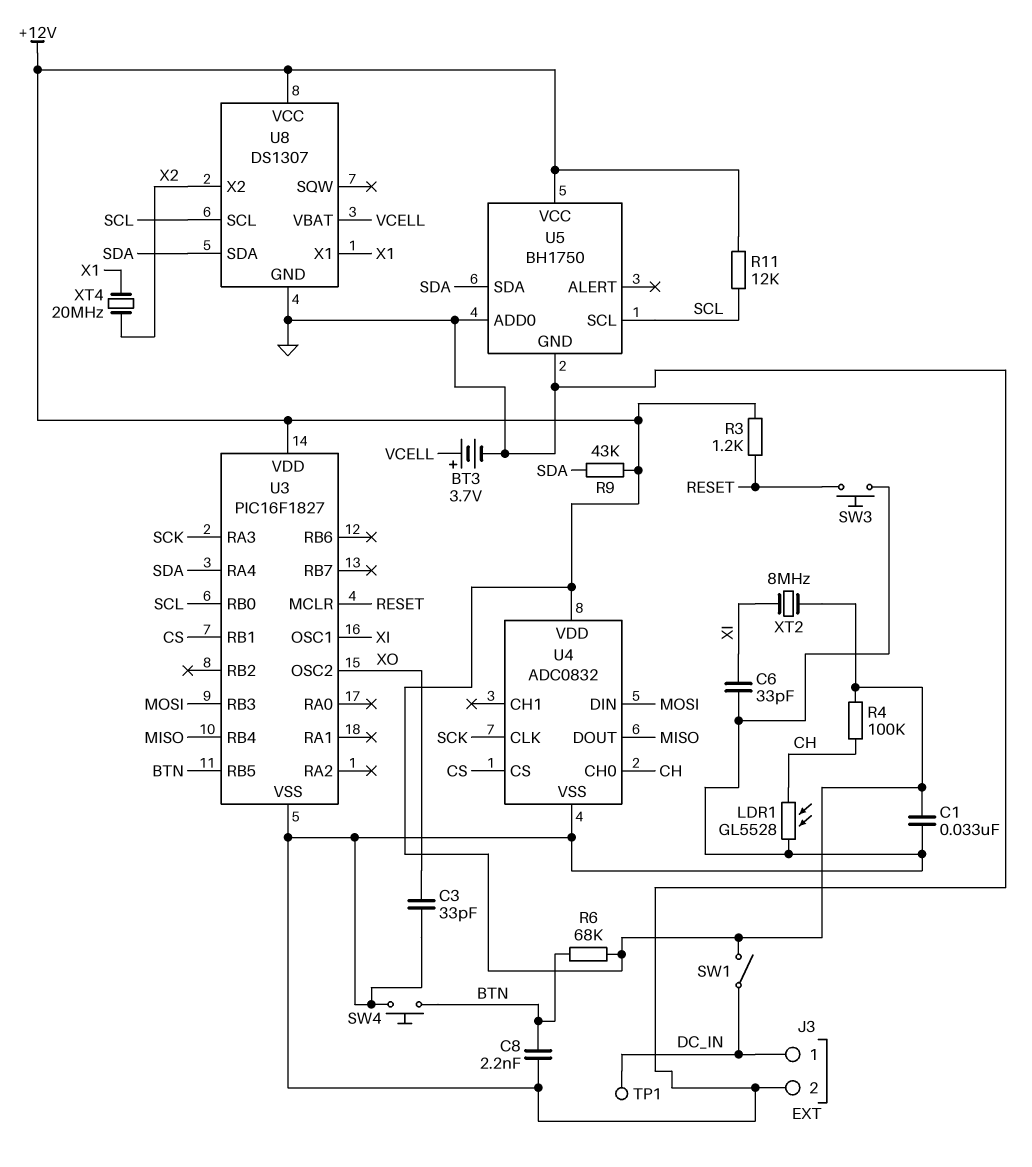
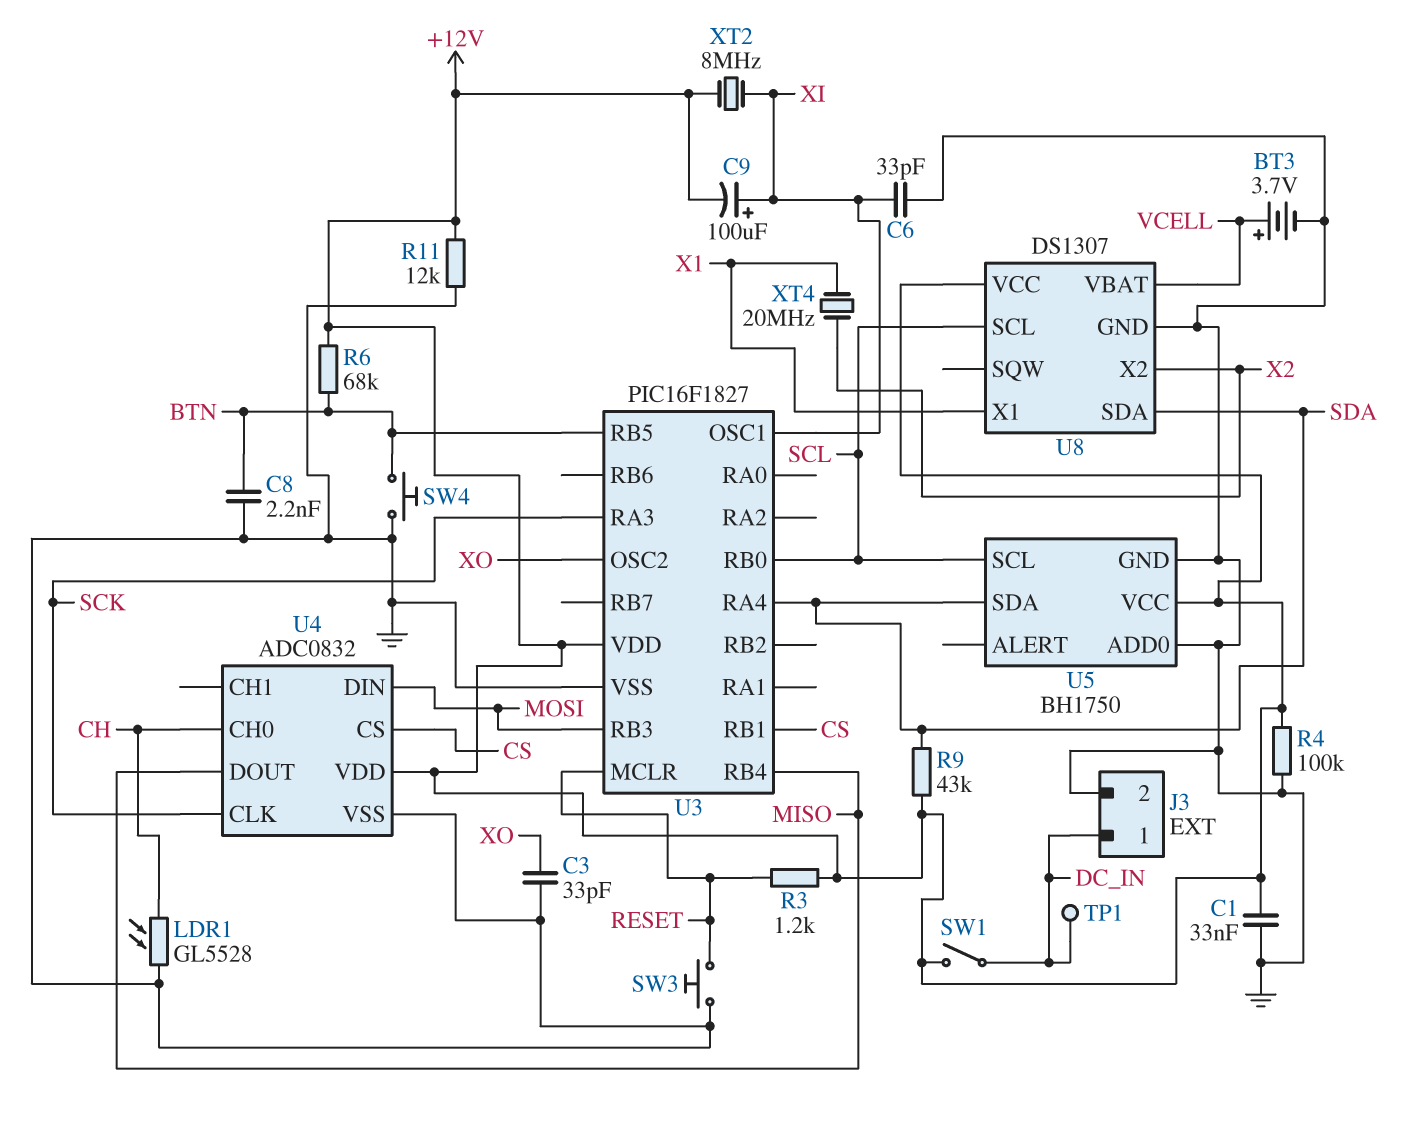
C9: none -> 100uF (plus XI, minus +12V)
R4: 100k (+12V, CH) -> 100k (+12V, GND)
R11: 12k (+12V, SCL) -> 12k (+12V, GND)

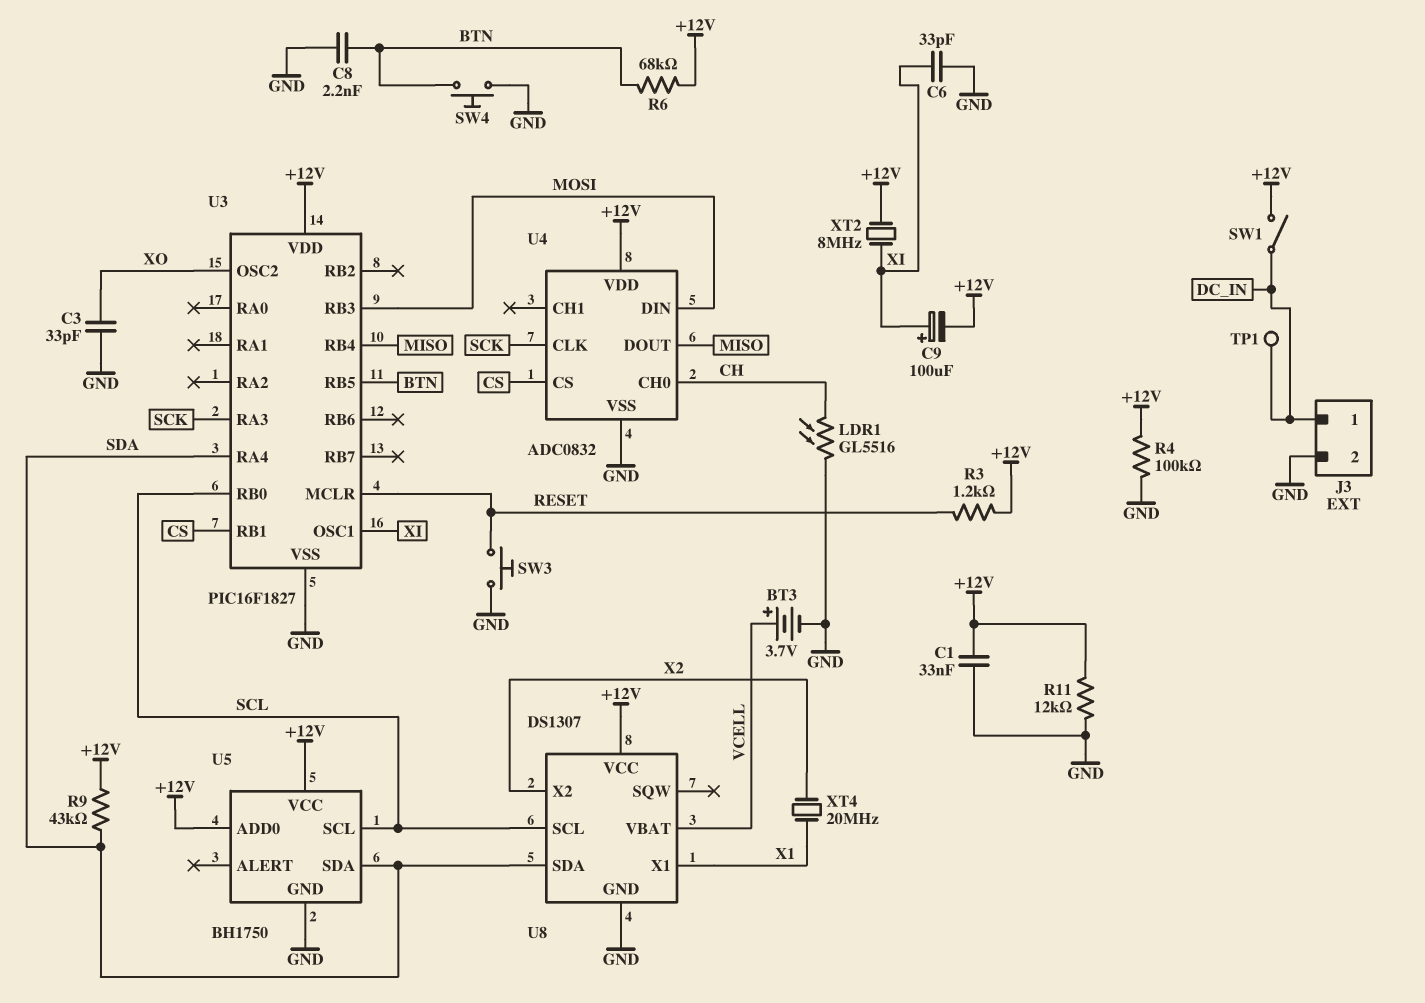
LDR1: GL5528 (CH, GND) -> GL5516 (CH, GND)
U5 pin ADD0: GND -> +12V

